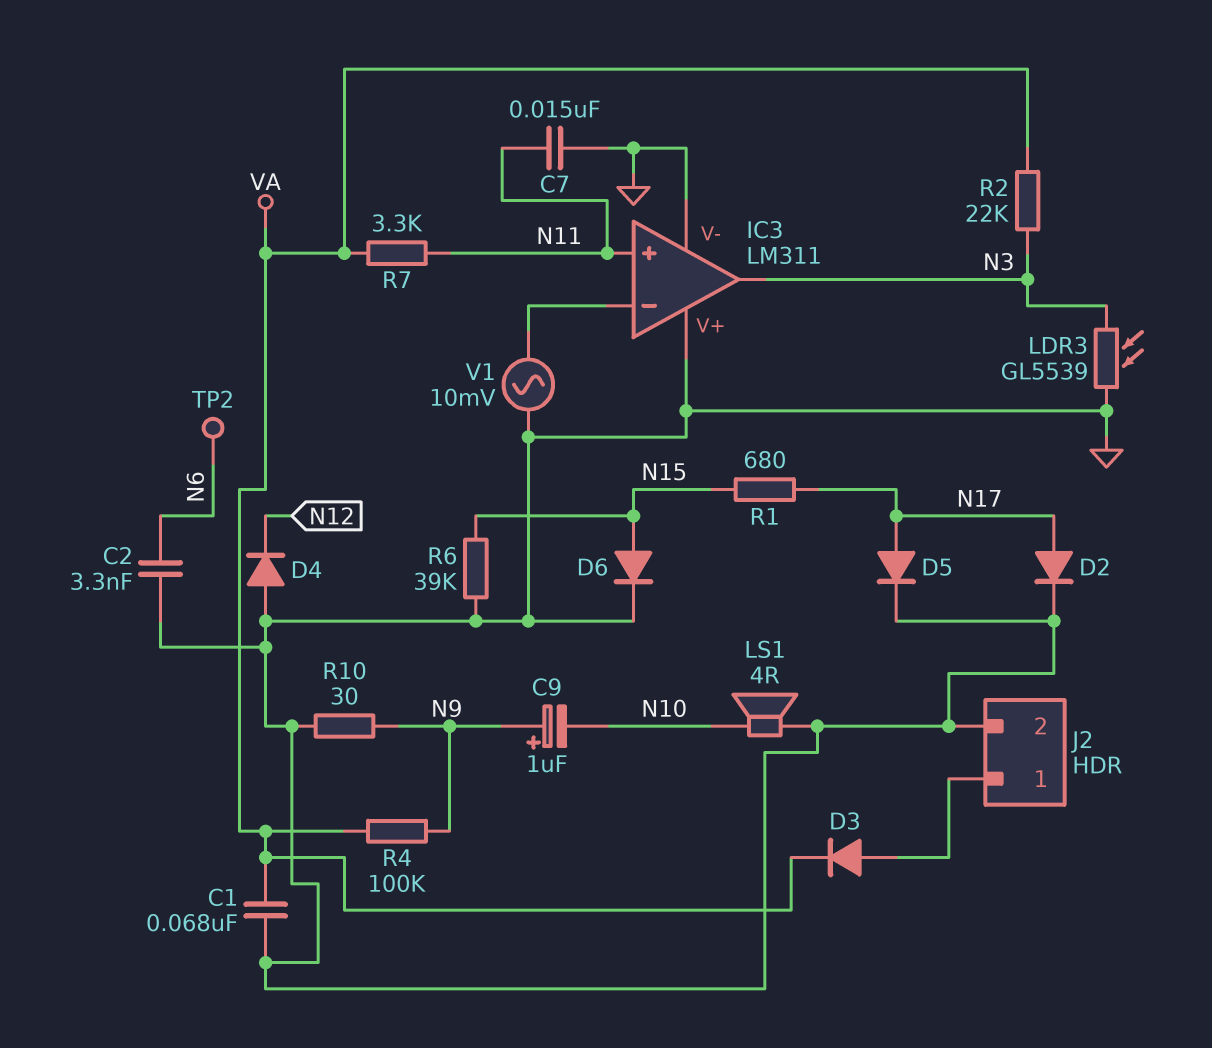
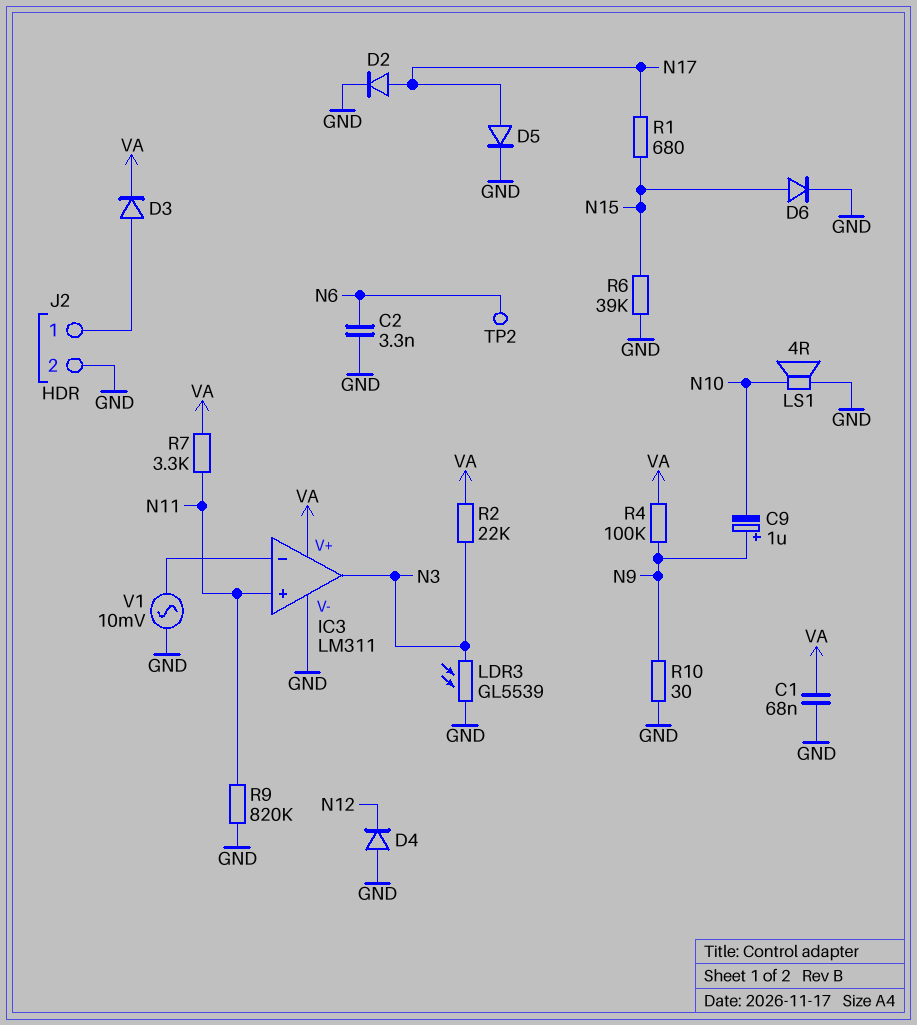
C7: 15nF (GND, N11) -> none
IC3 pin V+: GND -> VA
R9: none -> 820k (GND, N11)

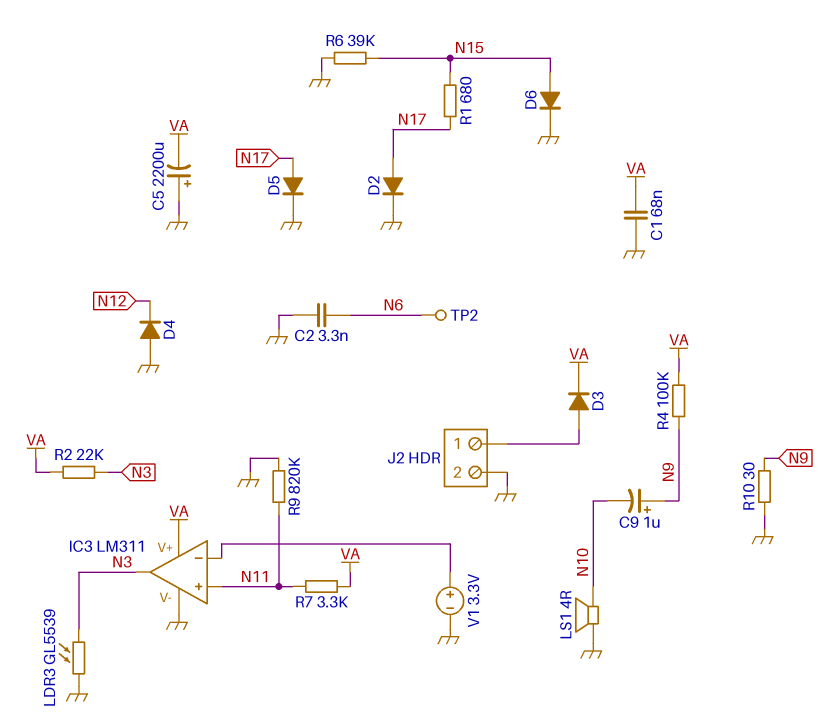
C5: none -> 2200uF (plus GND, minus VA)
V1: AC 10mV (GND, IC3/in-) -> 3.3V (plus IC3/in-, minus GND)

